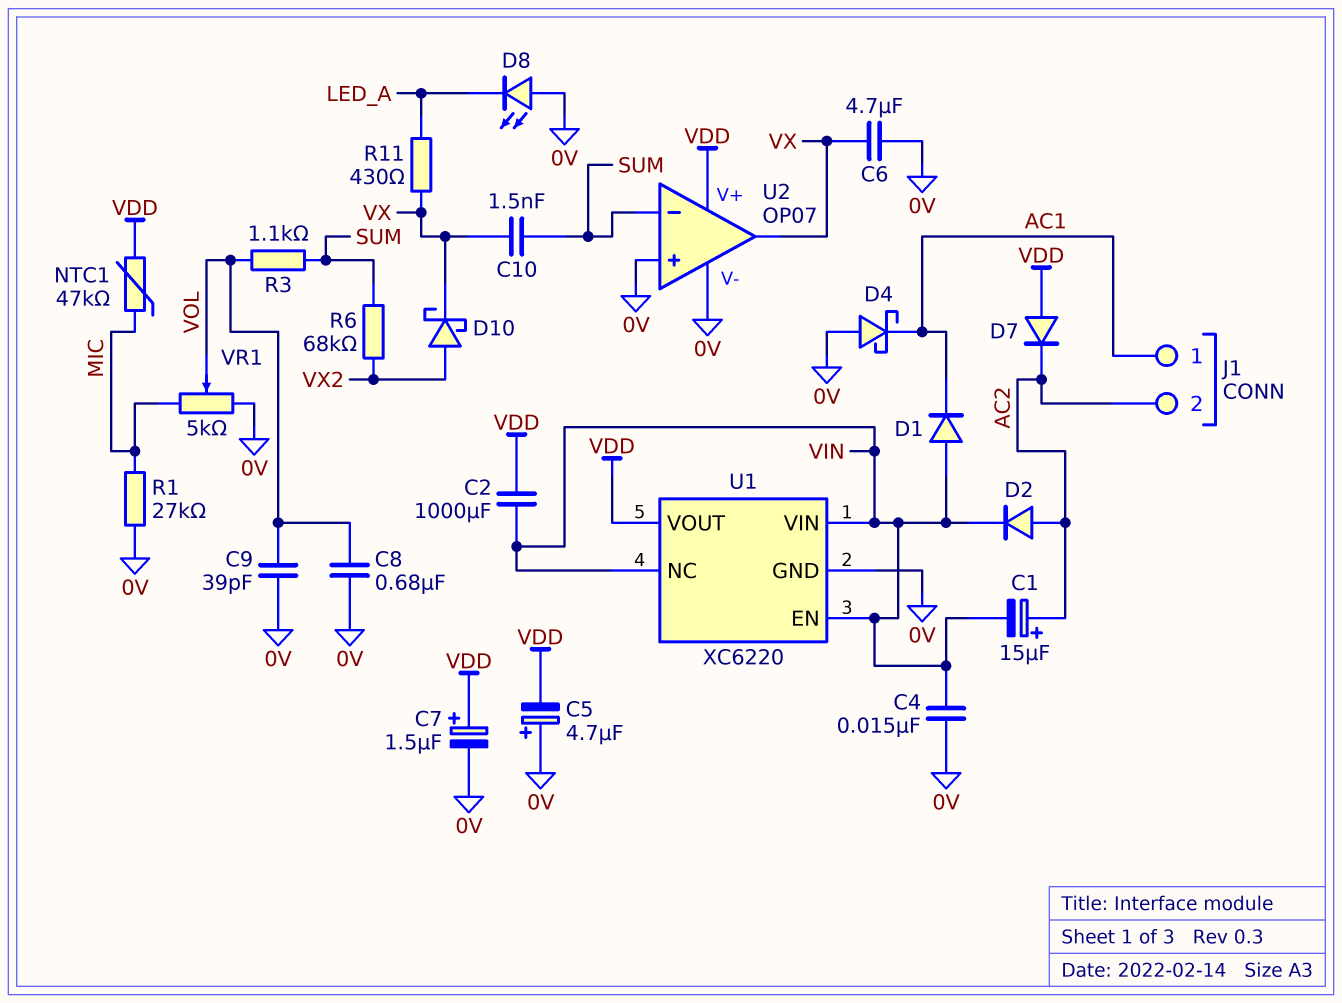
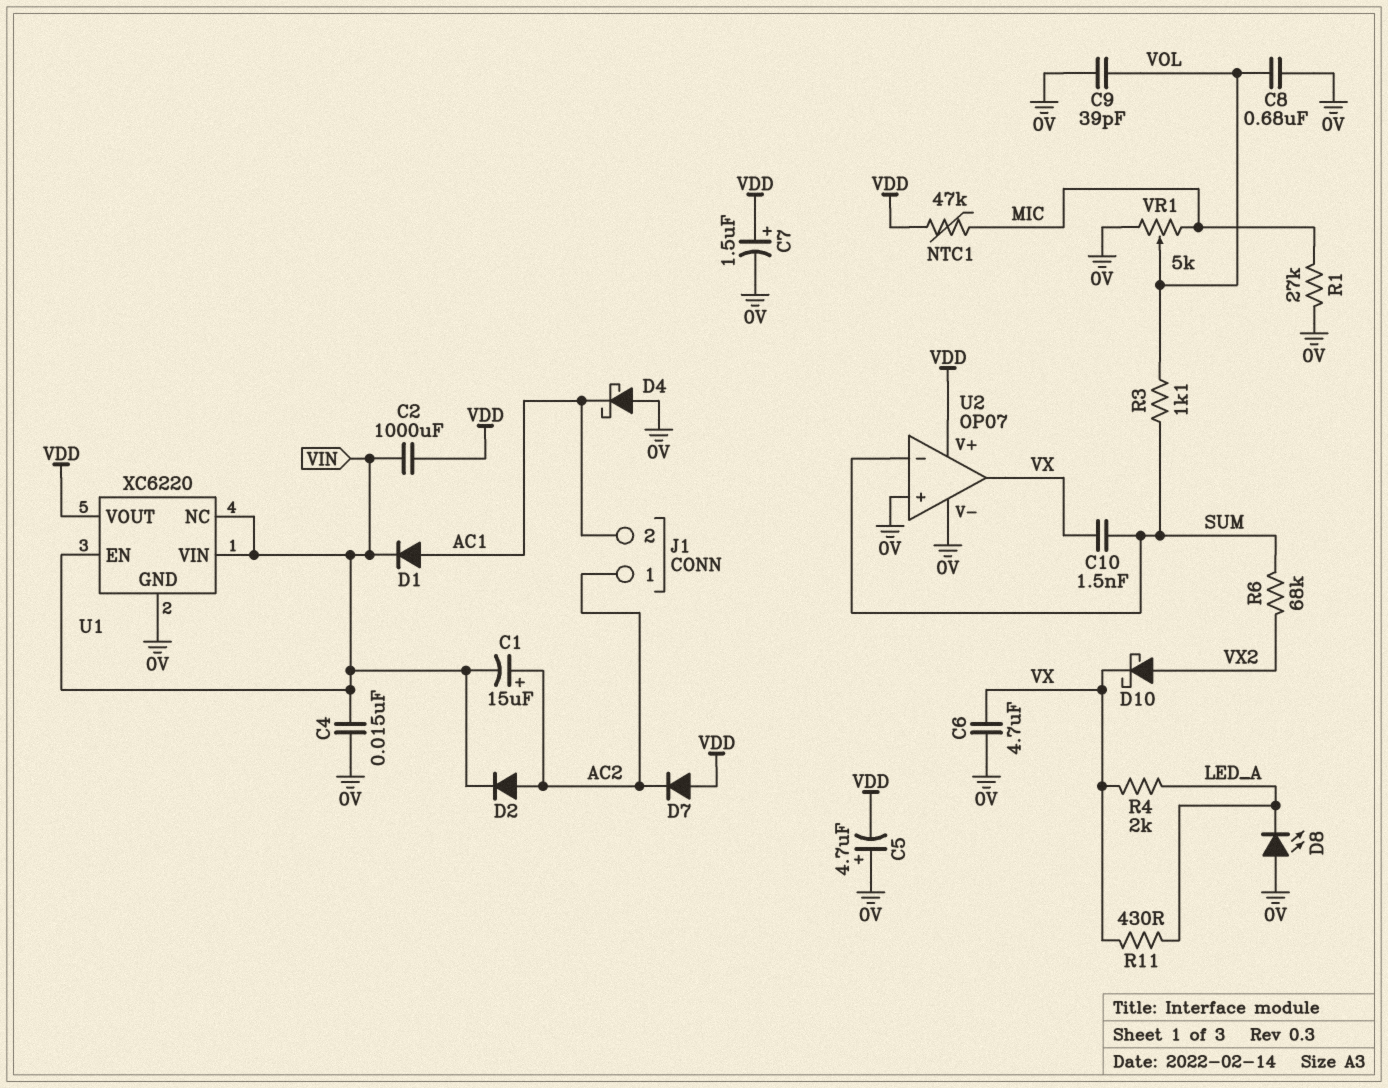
D1: diode (A VIN, K AC1) -> diode (A AC1, K VIN)
J1 pin 1: AC1 -> AC2
J1 pin 2: AC2 -> AC1
R4: none -> 2k (LED_A, VX)

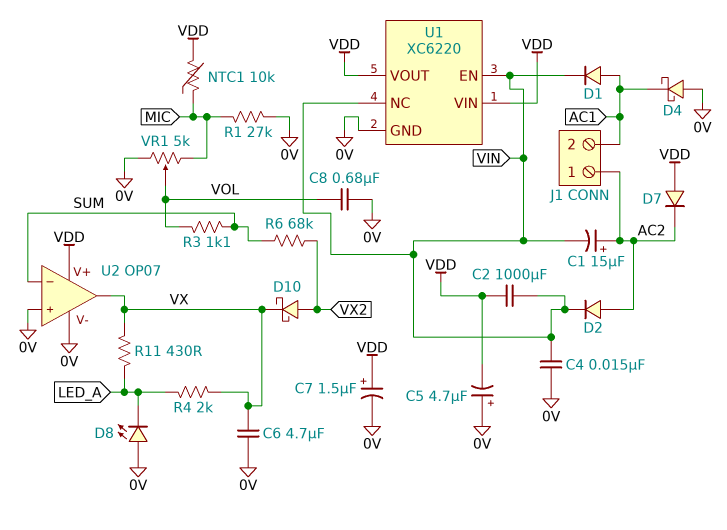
C9: 39pF (0V, VOL) -> none
C10: 1.5nF (SUM, VX) -> none
NTC1: 47k (MIC, VDD) -> 10k (MIC, VDD)
U1 pin VIN: VIN -> VDD

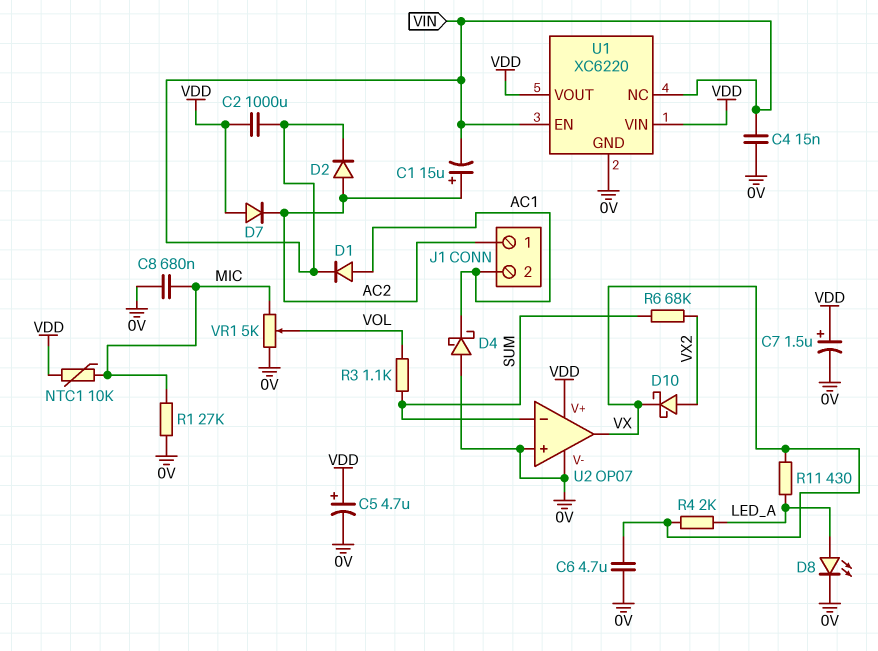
C5: 4.7uF (plus 0V, minus VDD) -> 4.7uF (plus VDD, minus 0V)
C8: 680nF (0V, VOL) -> 680nF (0V, MIC)
D8: LED (A 0V, K LED_A) -> LED (A LED_A, K 0V)

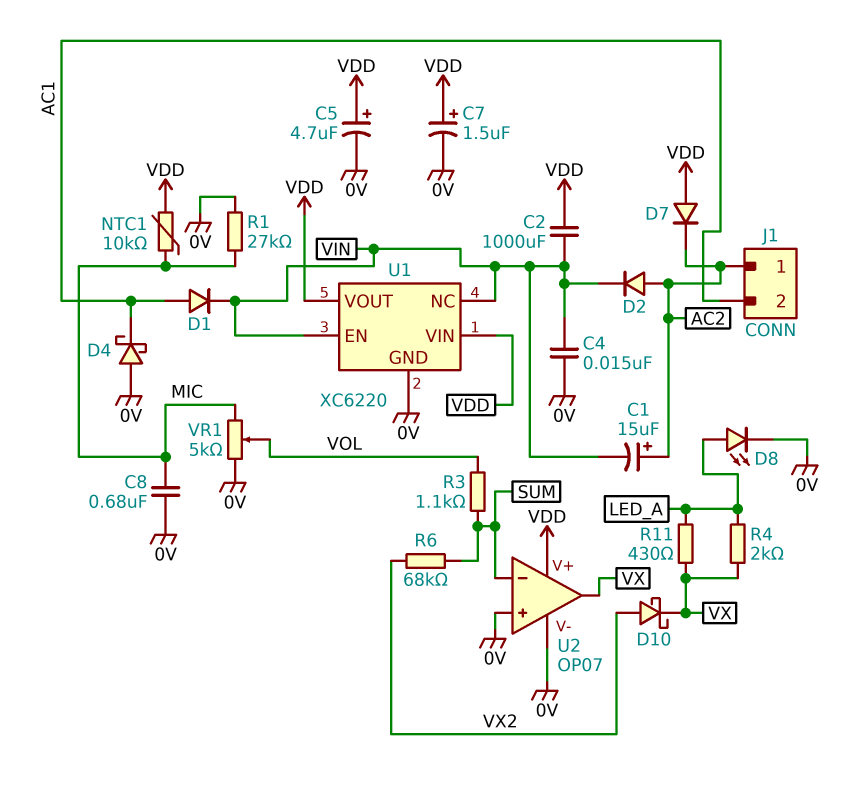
C6: 4.7uF (0V, VX) -> none

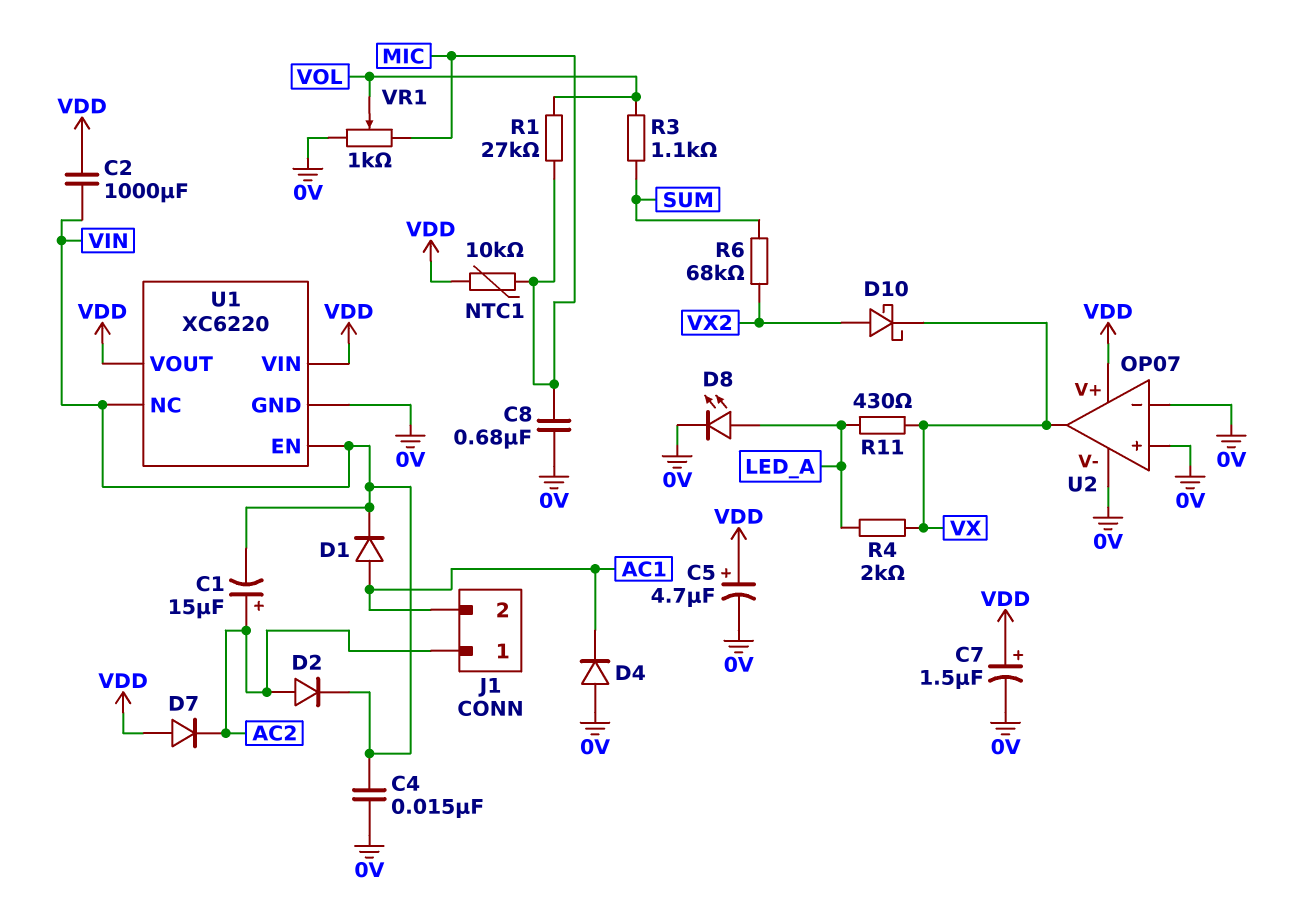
D4: schottky (A 0V, K AC1) -> diode (A 0V, K AC1)
R1: 27k (0V, MIC) -> 27k (MIC, VOL)
U2 pin in-: SUM -> 0V
VR1: 5k (0V, MIC, wiper VOL) -> 1k (0V, MIC, wiper VOL)

